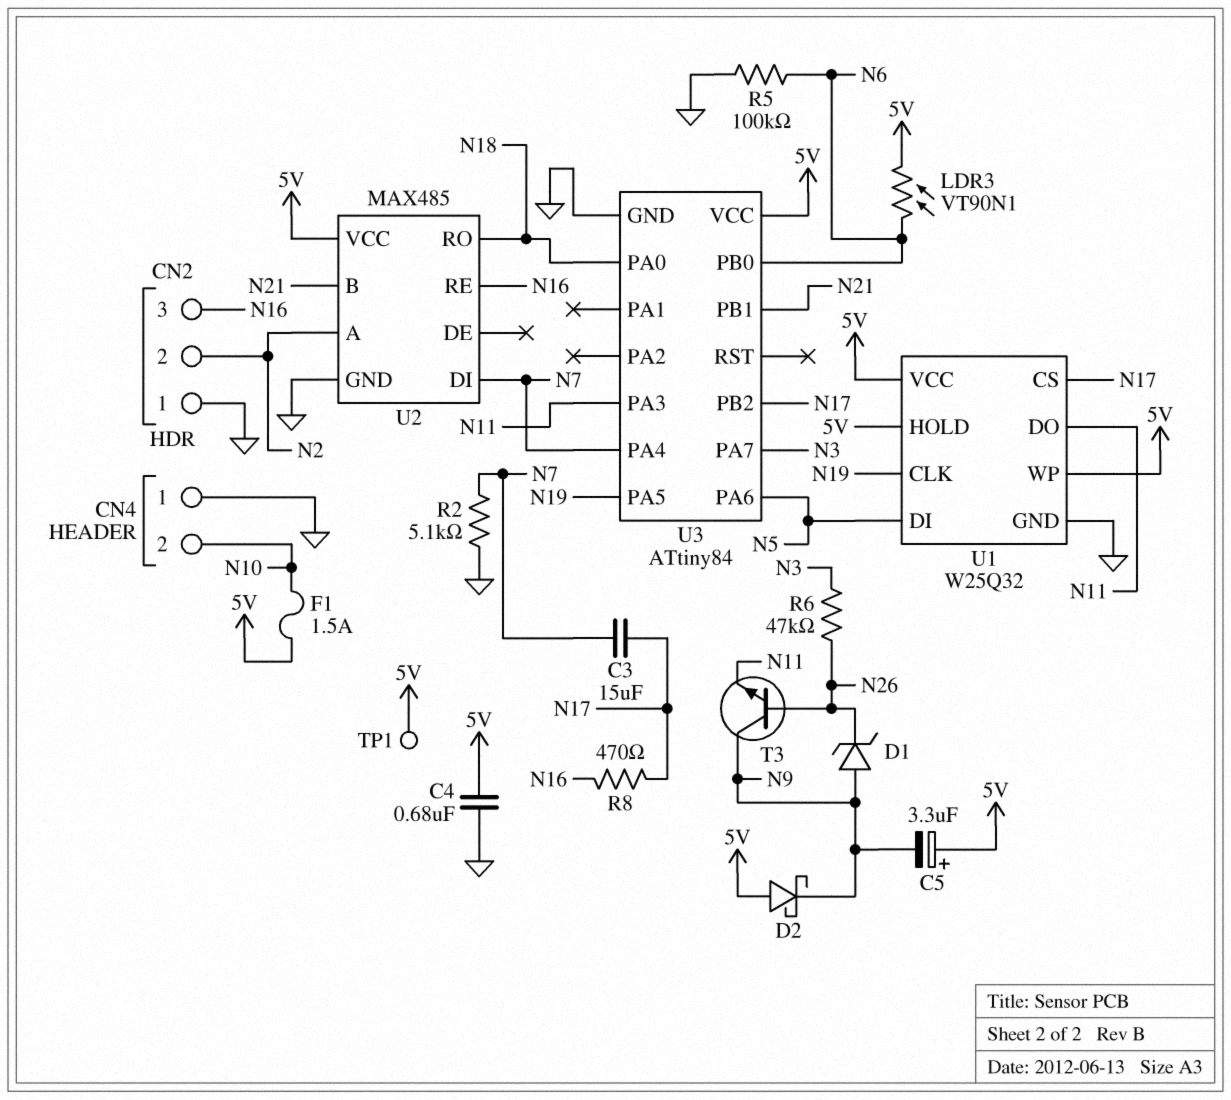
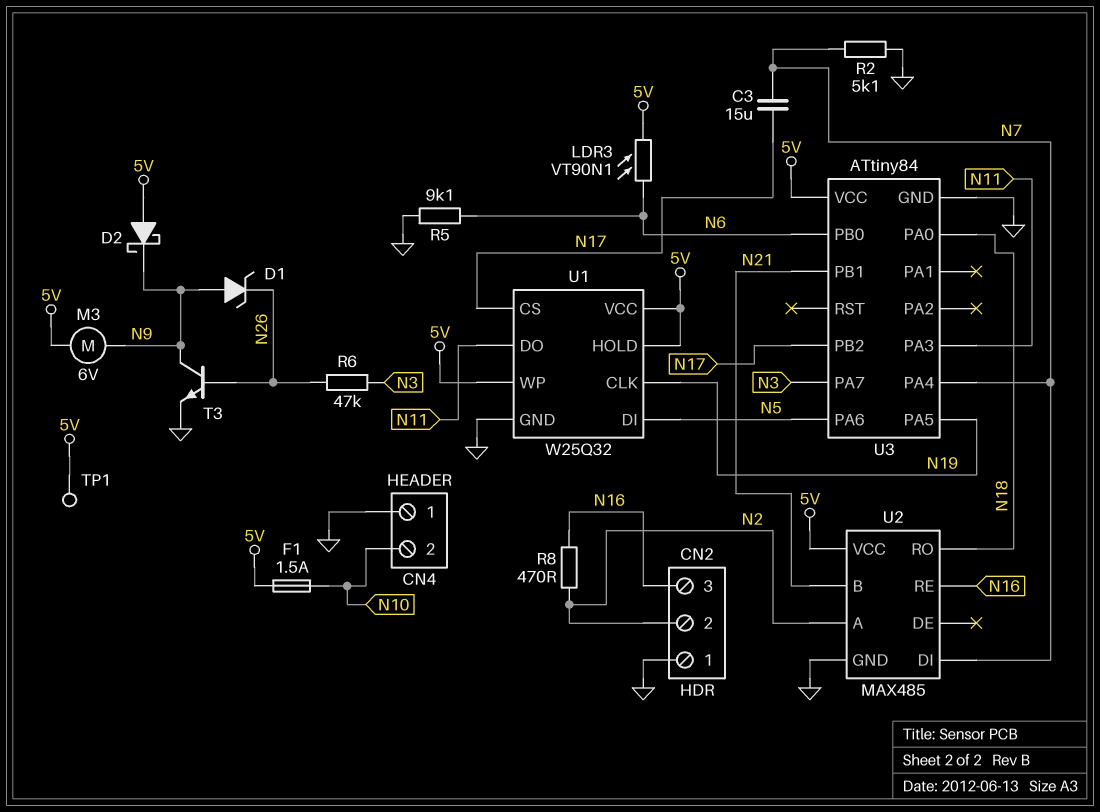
C4: 680nF (5V, GND) -> none
C5: 3.3uF (plus 5V, minus N9) -> none
M3: none -> motor 6V (5V, N9)
R5: 100k (GND, N6) -> 9.1k (GND, N6)
R8: 470 (N16, N17) -> 470 (N2, N16)
T3: NPN (B N26, C N9, E N11) -> NPN (B N26, C N9, E GND)

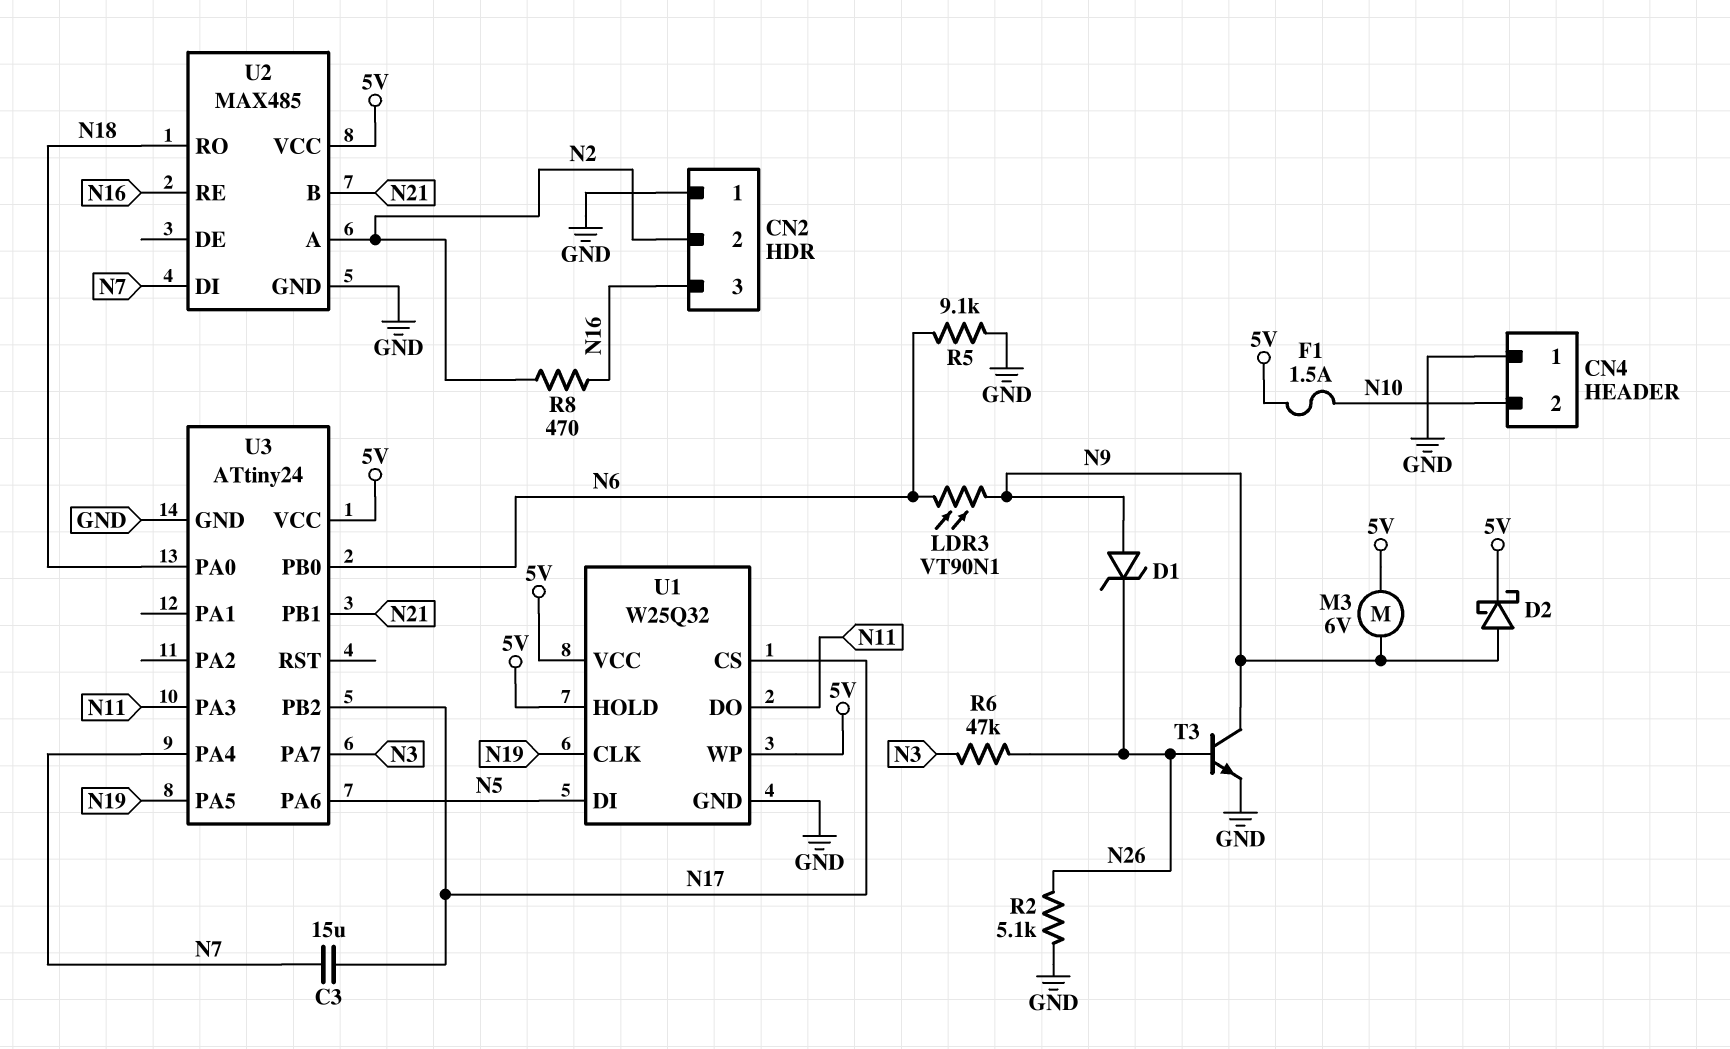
D2: schottky (A 5V, K N9) -> schottky (A N9, K 5V)
LDR3: VT90N1 (5V, N6) -> VT90N1 (N6, N9)
R2: 5.1k (GND, N7) -> 5.1k (GND, N26)
TP1: test point (5V) -> none
U3: ATtiny84 -> ATtiny24

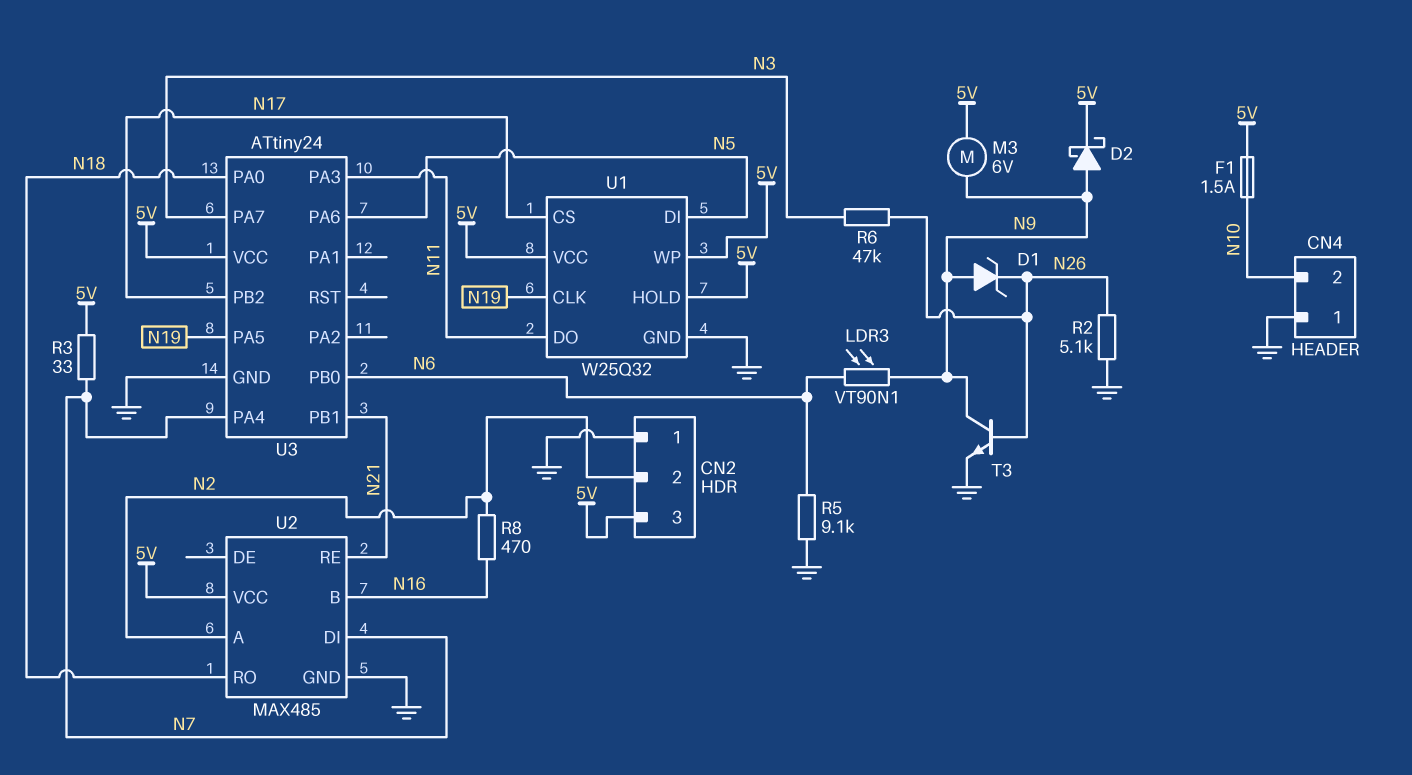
C3: 15uF (N7, N17) -> none
CN2 pin 3: N16 -> 5V
R3: none -> 33 (5V, N7)
U2 pin B: N21 -> N16
U2 pin RE: N16 -> N21

